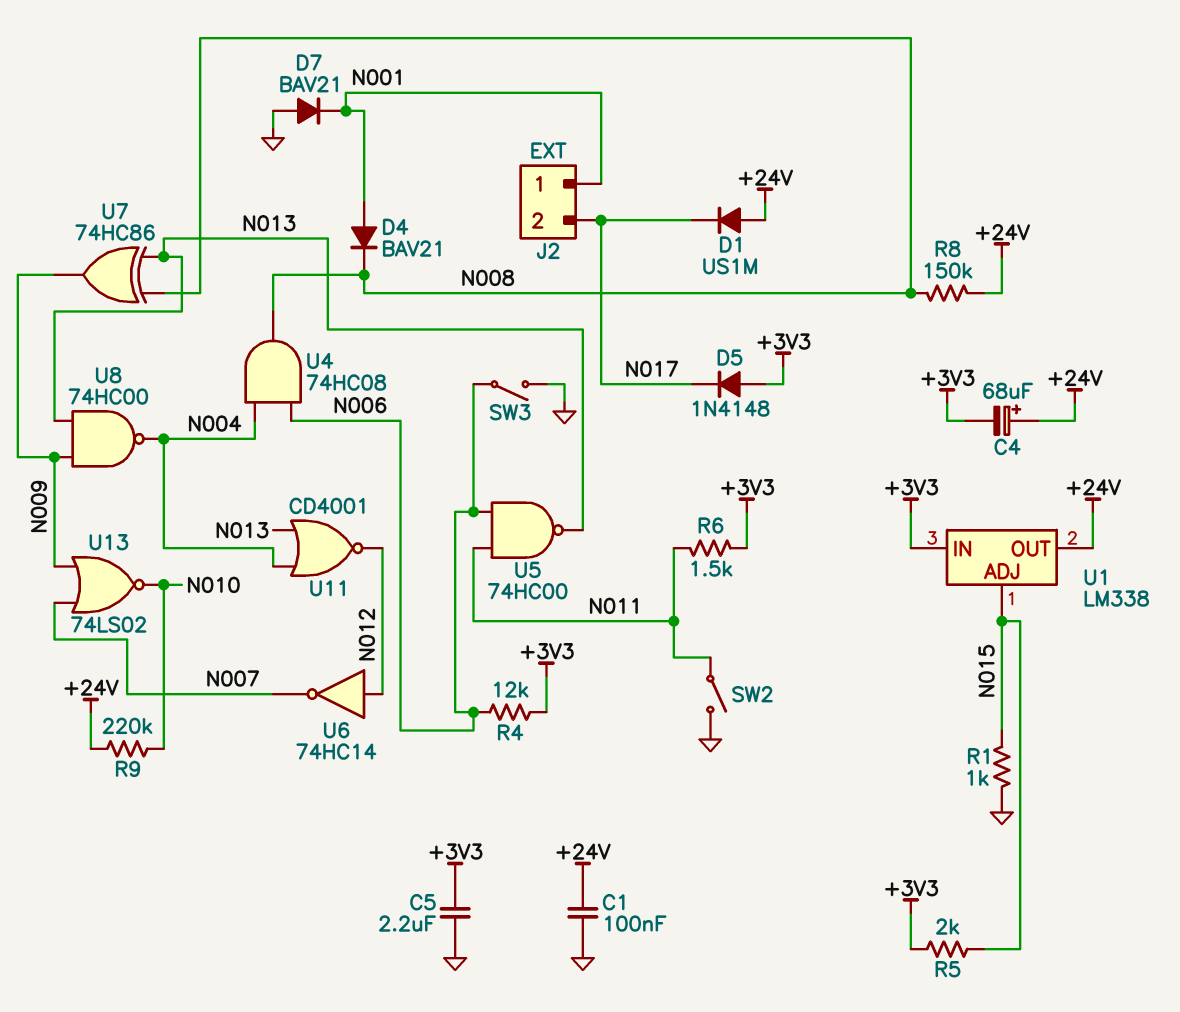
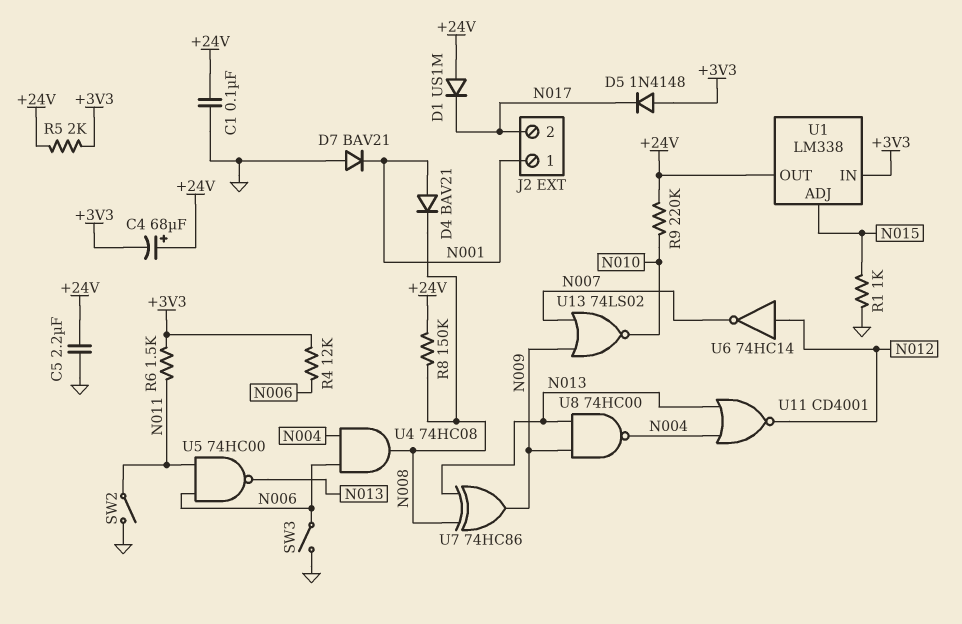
C5: 2.2uF (+3V3, GND) -> 2.2uF (+24V, GND)
R5: 2k (+3V3, N015) -> 2k (+3V3, +24V)

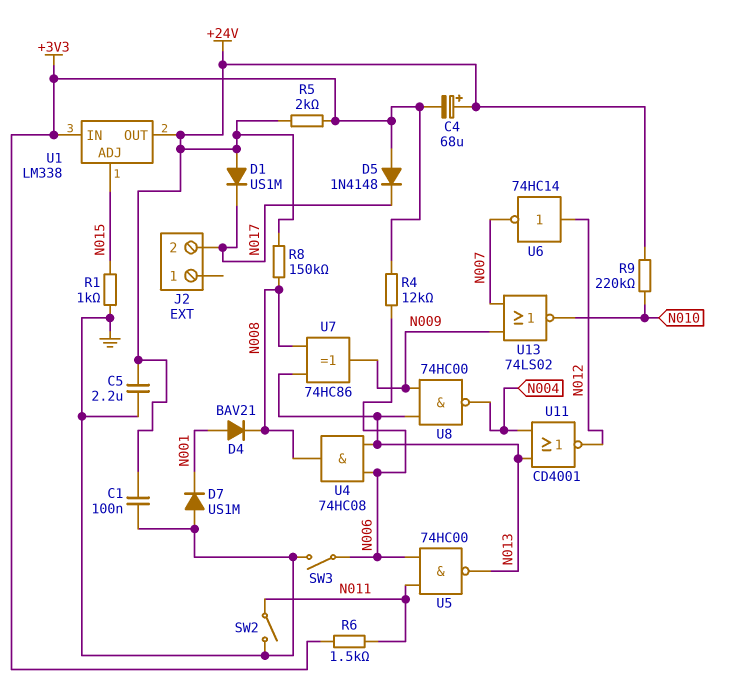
D7: diode BAV21 (A GND, K N001) -> diode US1M (A GND, K N001)
J2 pin 1: N001 -> none
U4: AND 74HC08 (in N004, in N006, out N008) -> AND 74HC08 (in N006, in N013, out N008)

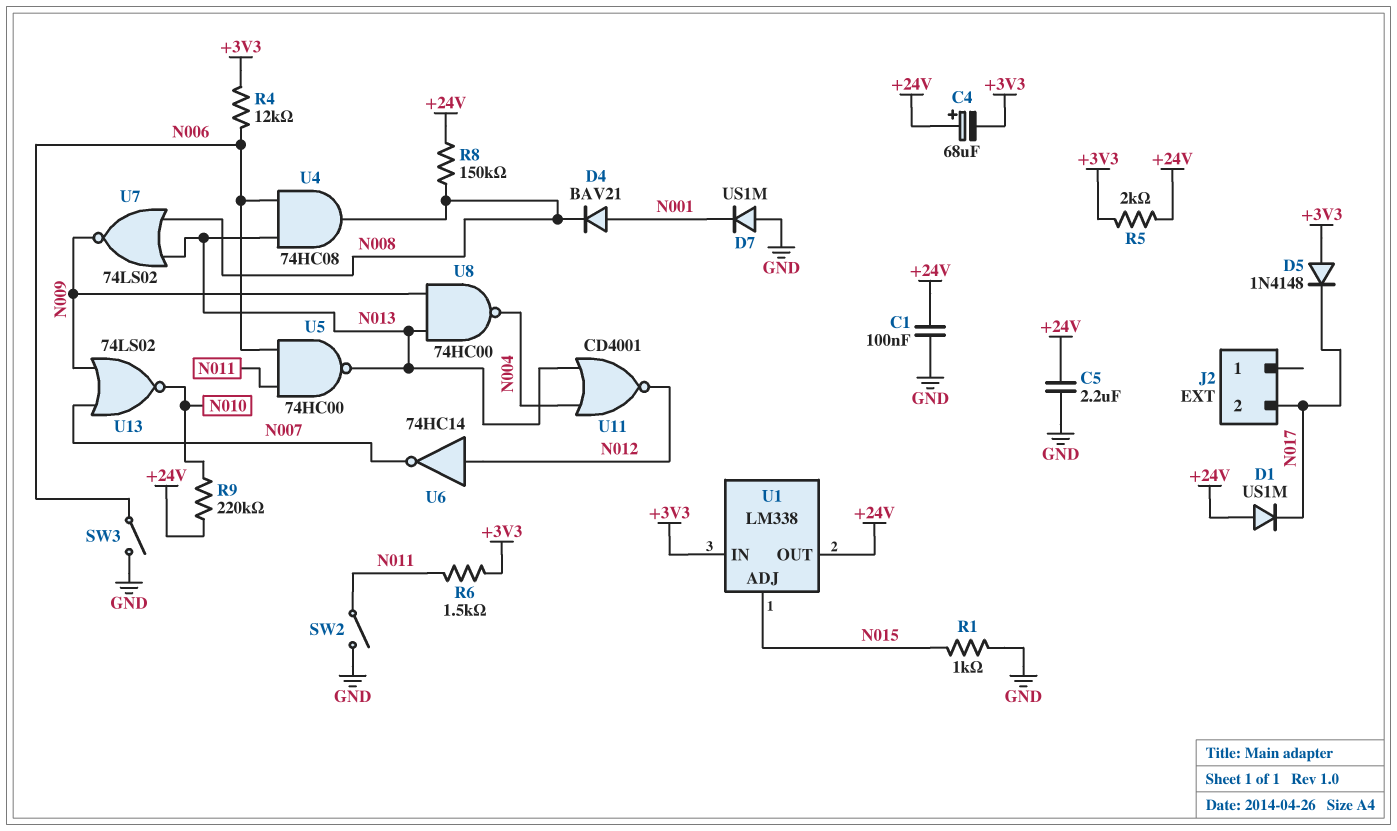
U7: XOR 74HC86 (in N008, in N013, out N009) -> NOR 74LS02 (in N008, in N013, out N009)

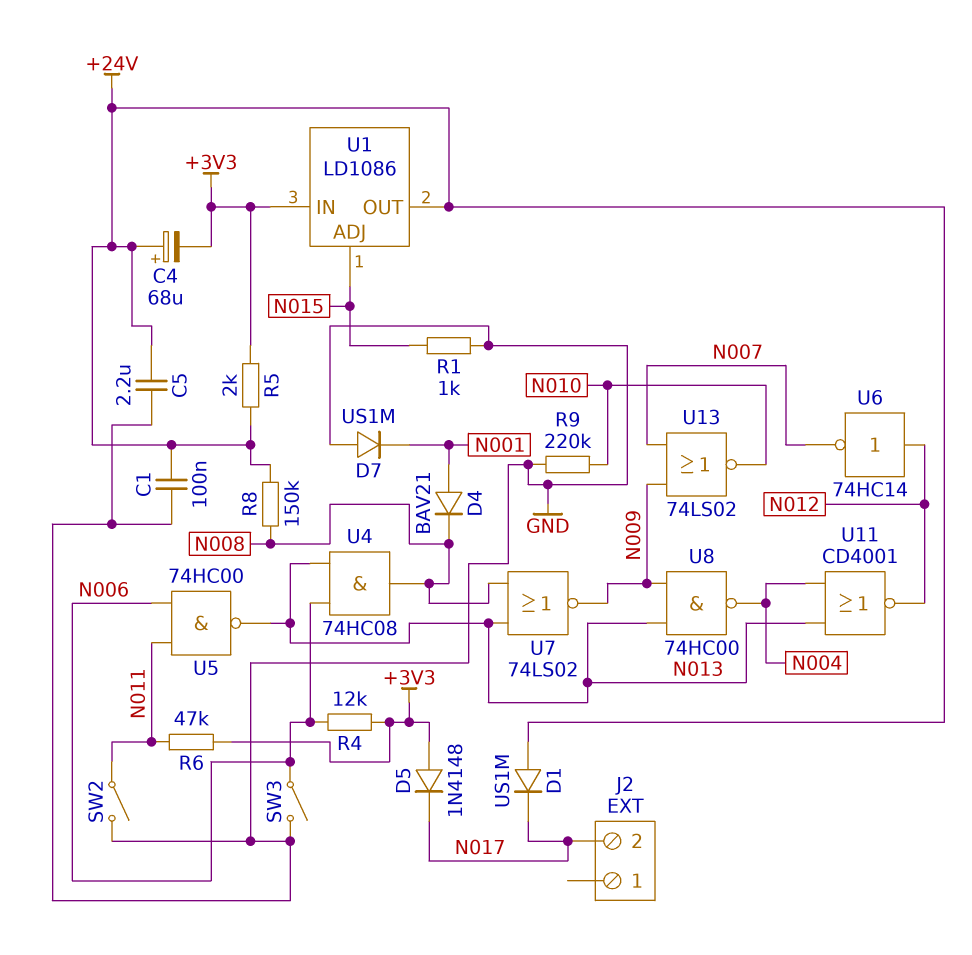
R6: 1.5k (+3V3, N011) -> 47k (+3V3, N011)
R9: 220k (+24V, N010) -> 220k (GND, N010)
U1: LM338 -> LD1086

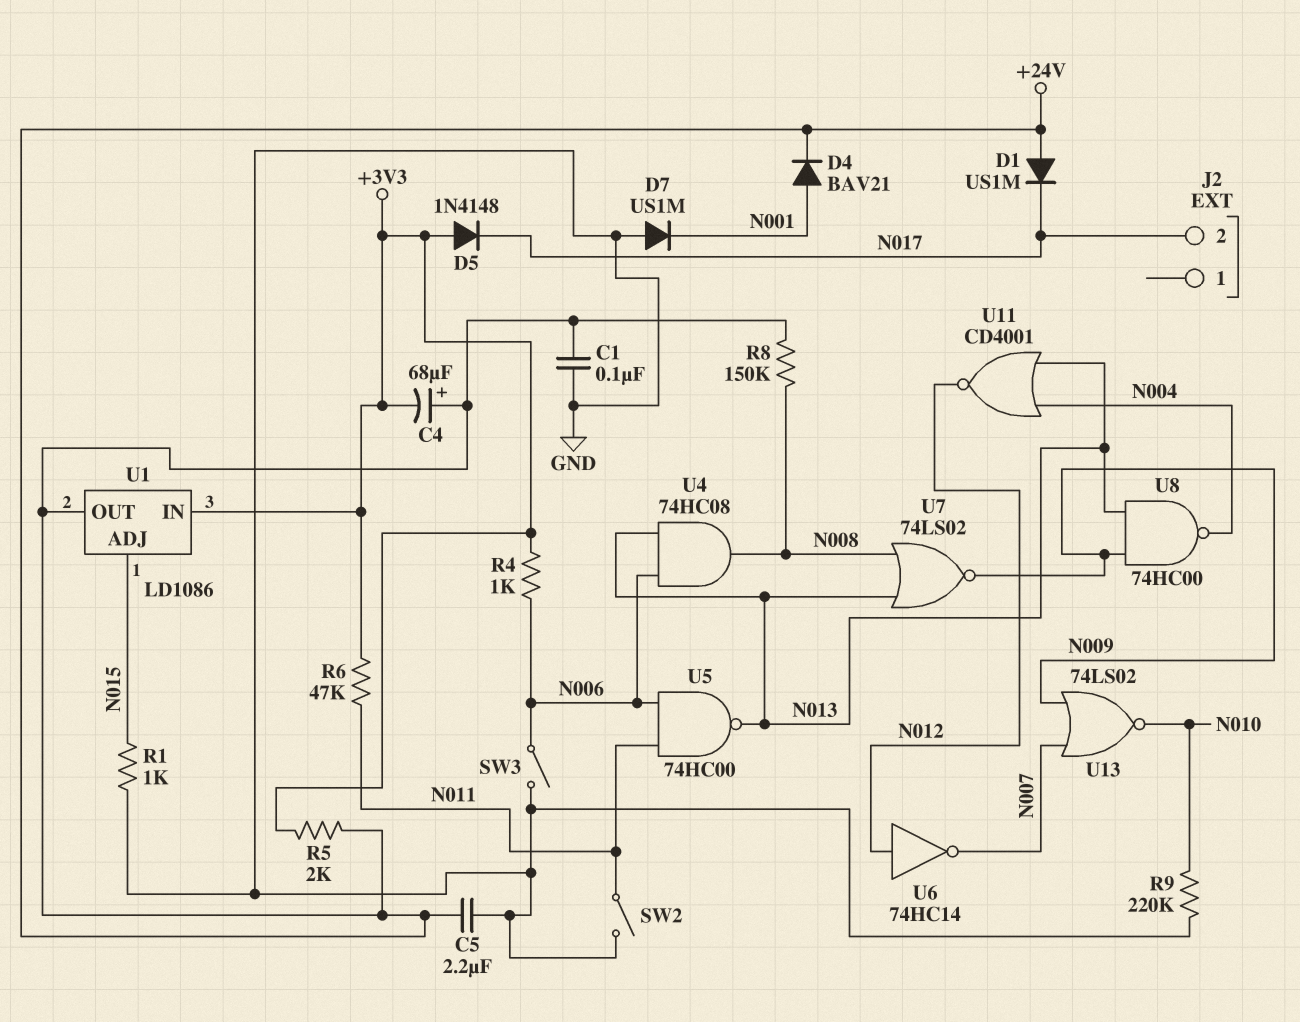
D4: diode BAV21 (A N001, K N008) -> diode BAV21 (A N001, K +24V)
R4: 12k (+3V3, N006) -> 1k (+3V3, N006)

